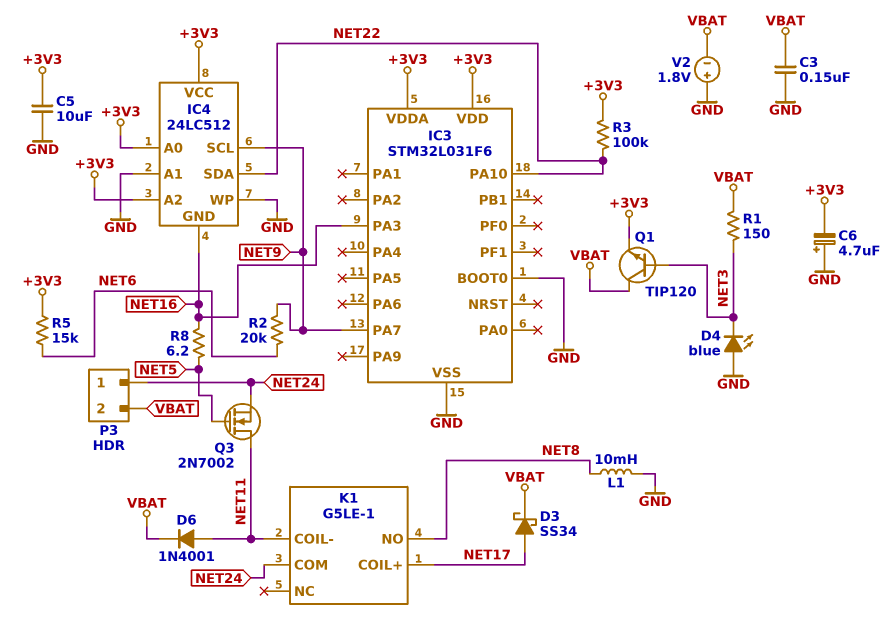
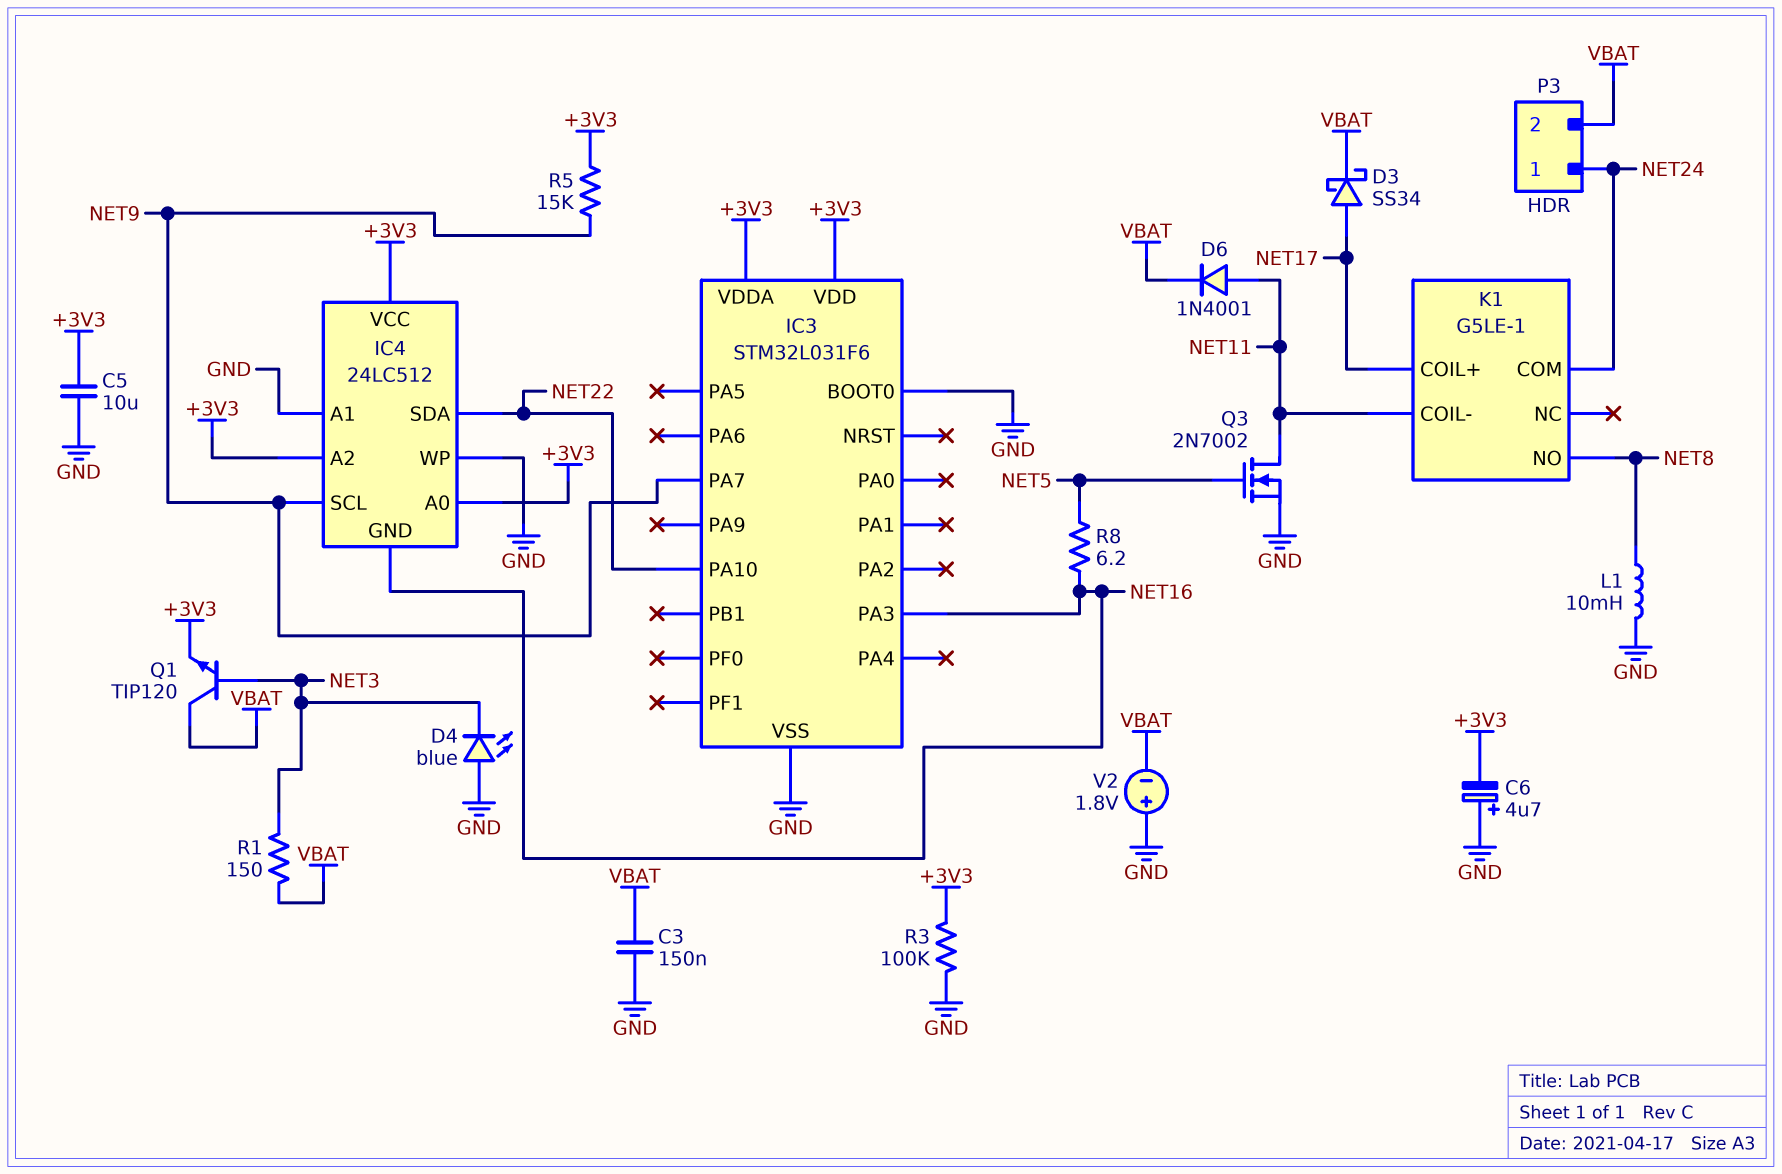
Q3: NMOS 2N7002 (G NET5, D NET11, S NET24) -> NMOS 2N7002 (G NET5, D NET11, S GND)
R2: 20k (NET6, NET9) -> none
R3: 100k (+3V3, NET22) -> 100k (+3V3, GND)
R5: 15k (+3V3, NET6) -> 15k (+3V3, NET9)

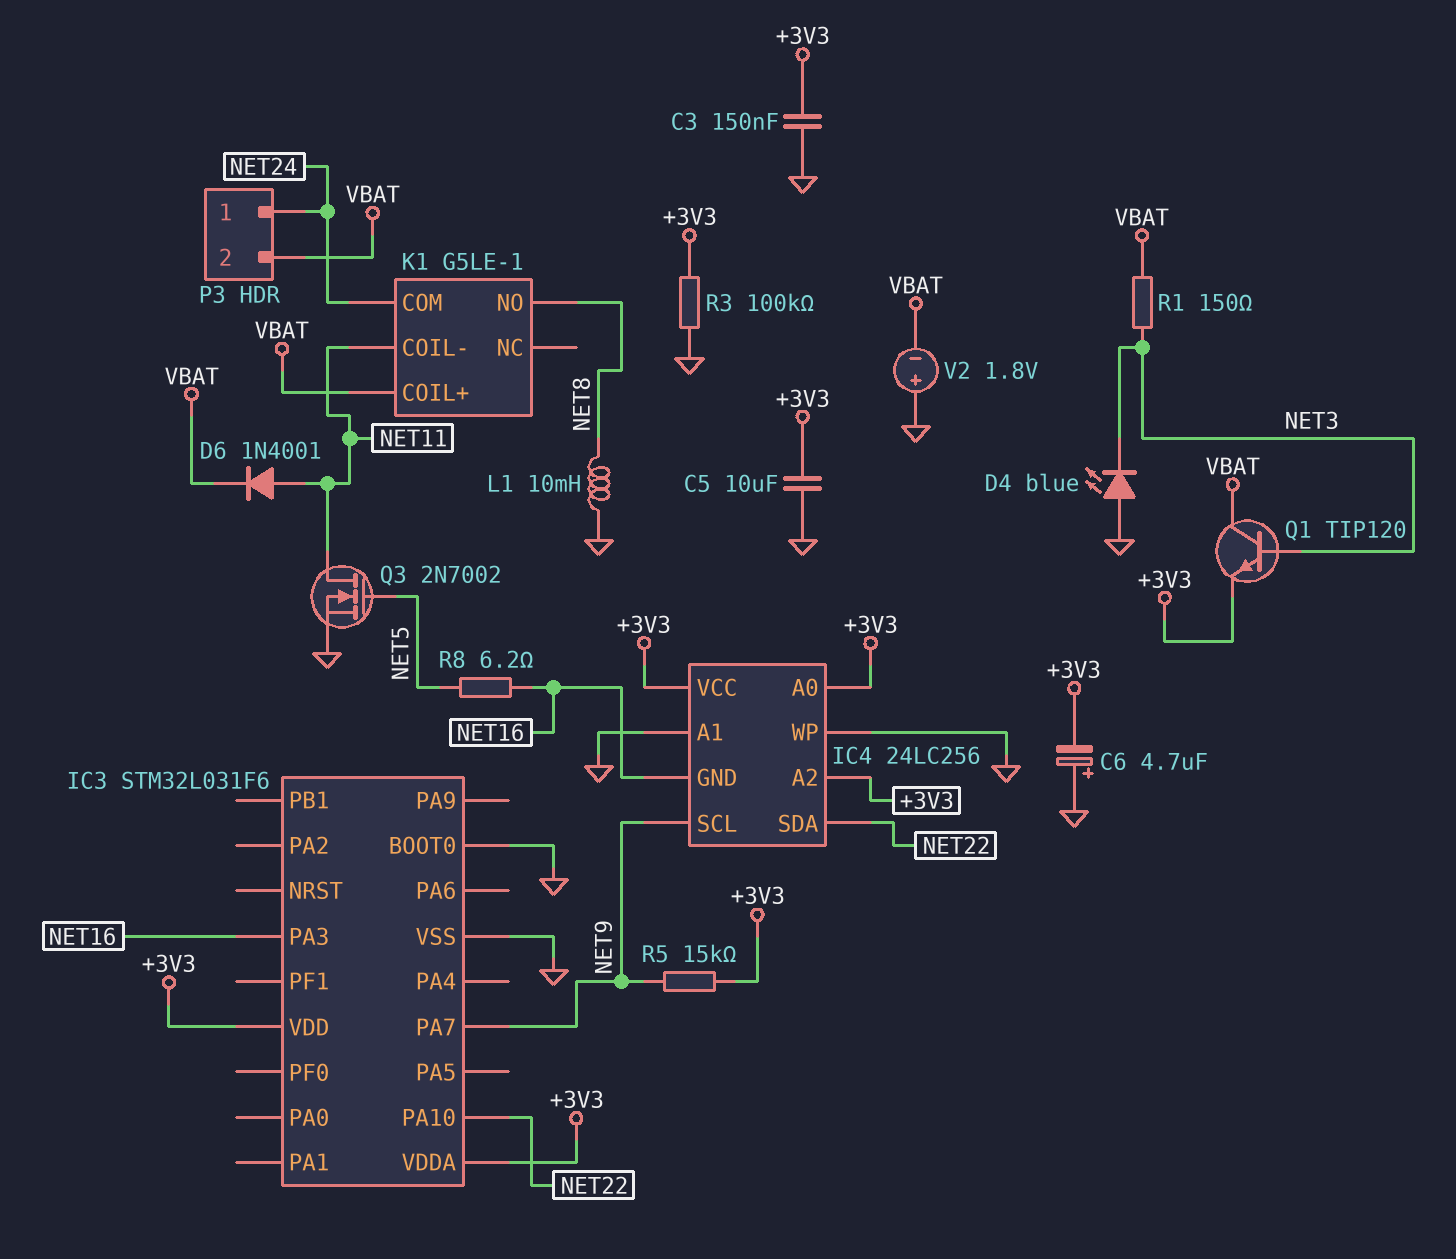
C3: 150nF (GND, VBAT) -> 150nF (+3V3, GND)
D3: schottky SS34 (A NET17, K VBAT) -> none
IC4: 24LC512 -> 24LC256
K1 pin COIL+: NET17 -> VBAT

